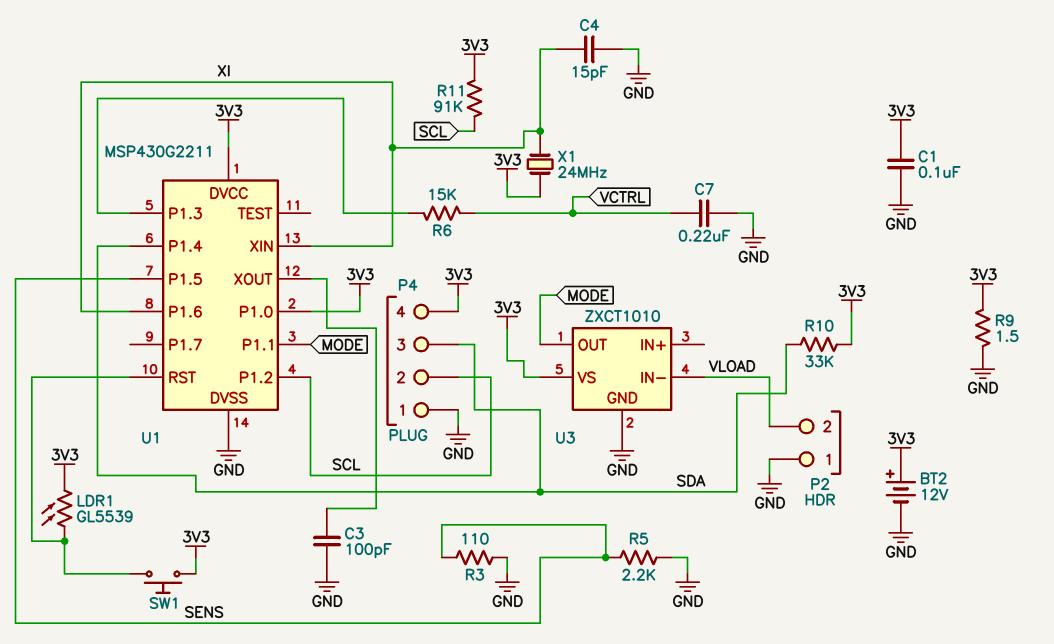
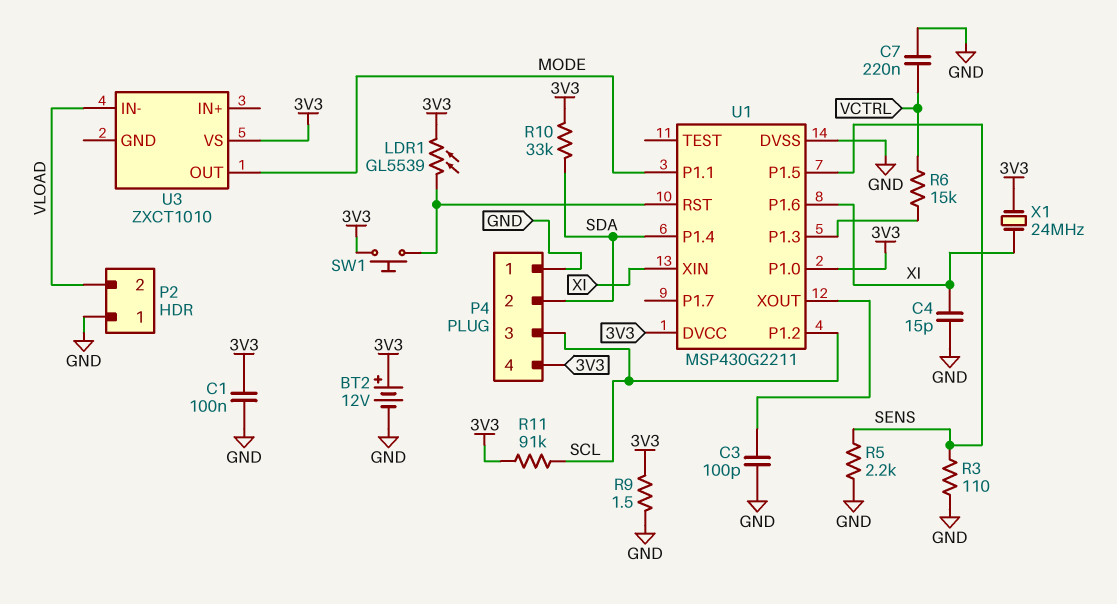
P4 pin 2: SCL -> SDA
P4 pin 3: SDA -> SCL
U3 pin GND: GND -> none

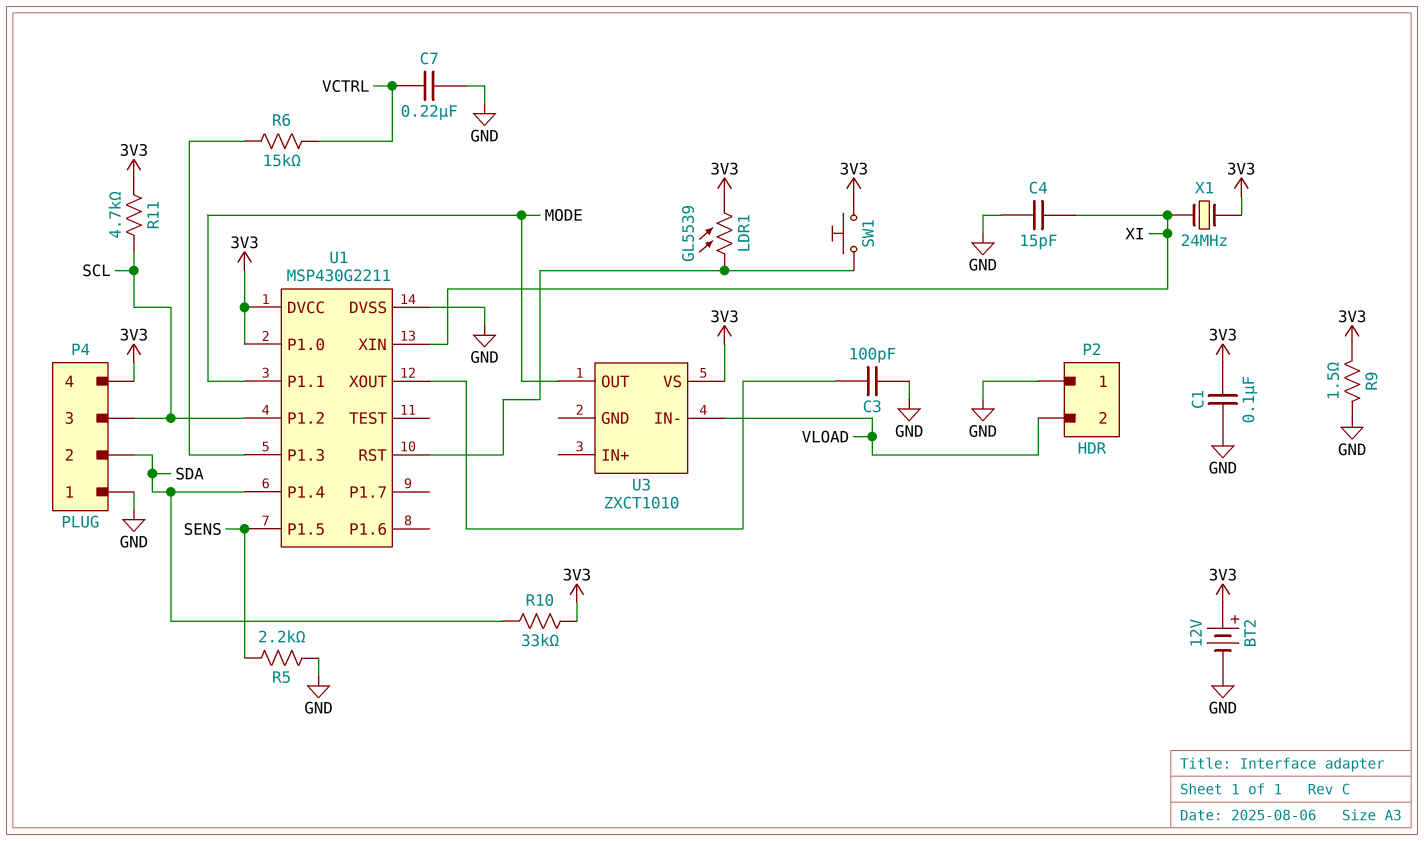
R3: 110 (GND, SENS) -> none
R11: 91k (3V3, SCL) -> 4.7k (3V3, SCL)
U1 pin P1.6: XI -> none

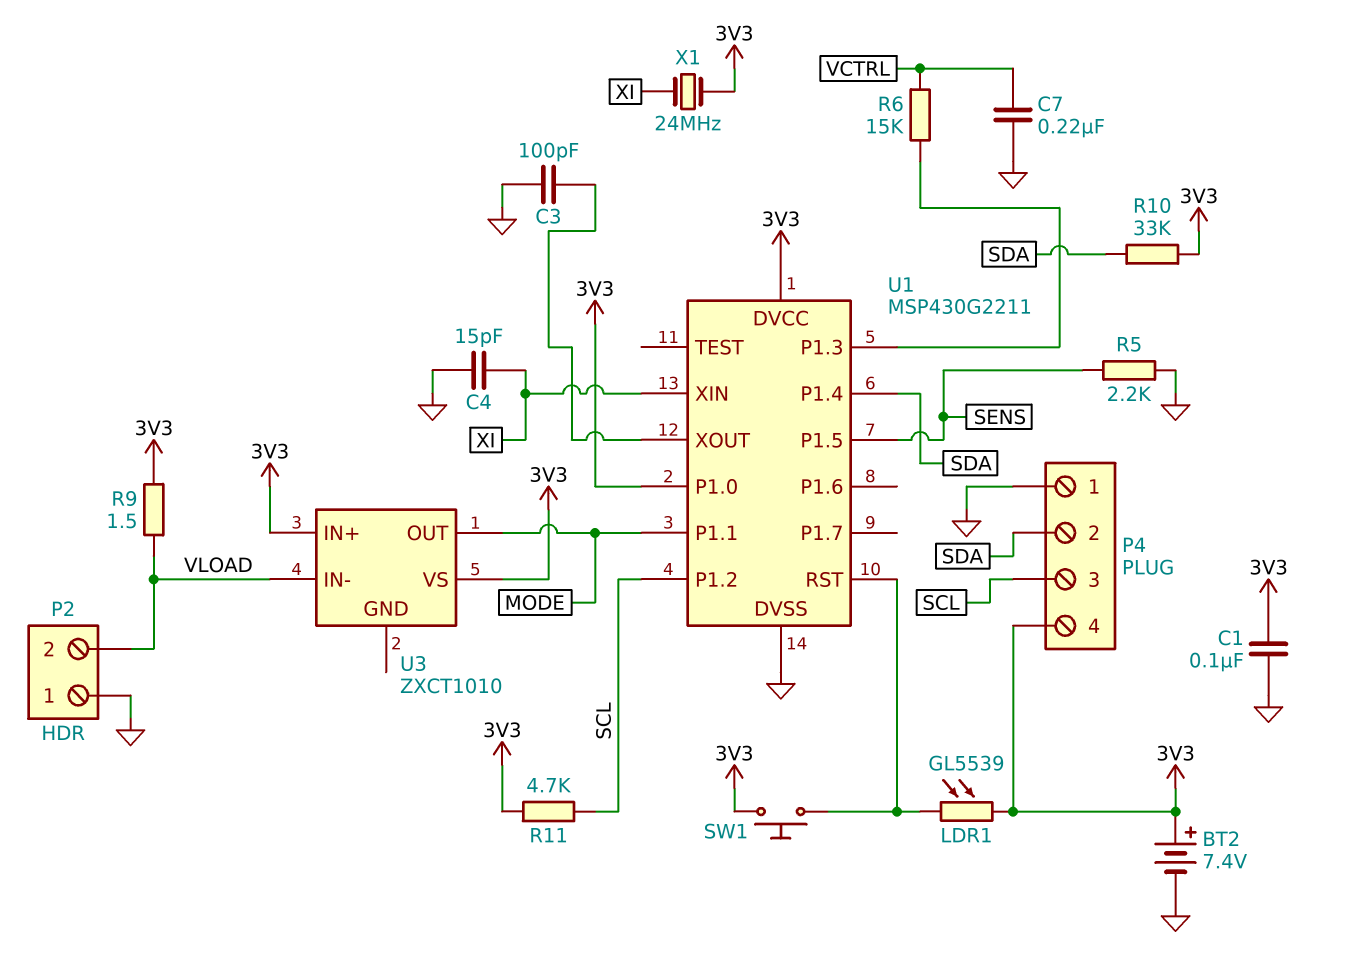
BT2: 12V (plus 3V3, minus GND) -> 7.4V (plus 3V3, minus GND)
R9: 1.5 (3V3, GND) -> 1.5 (3V3, VLOAD)
U3 pin IN+: none -> 3V3

